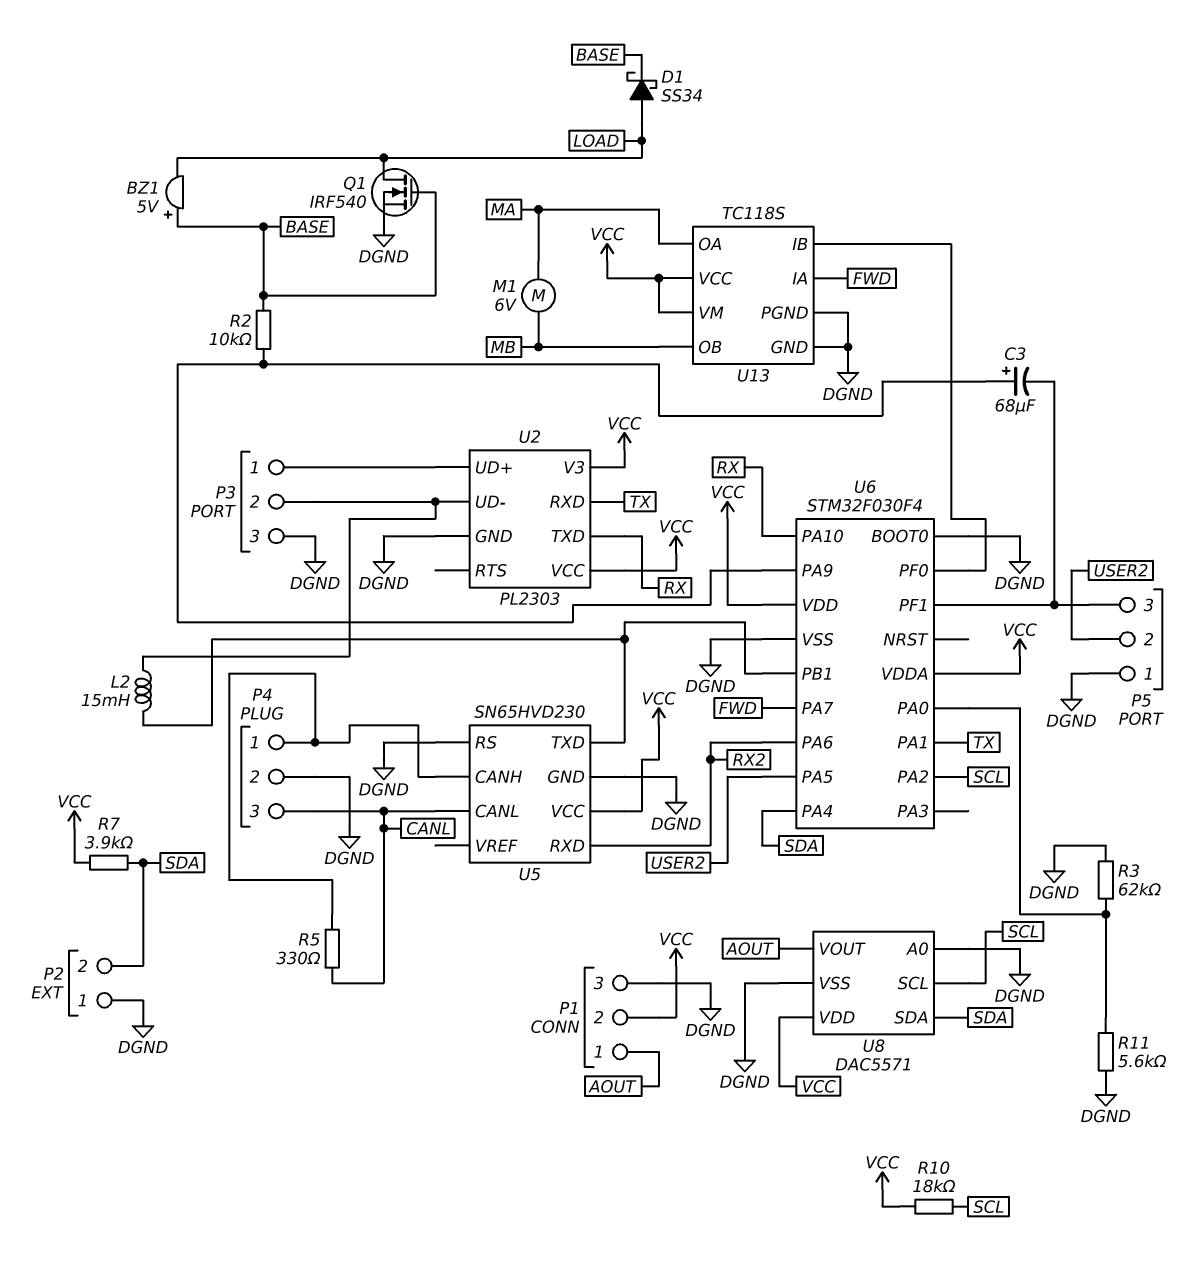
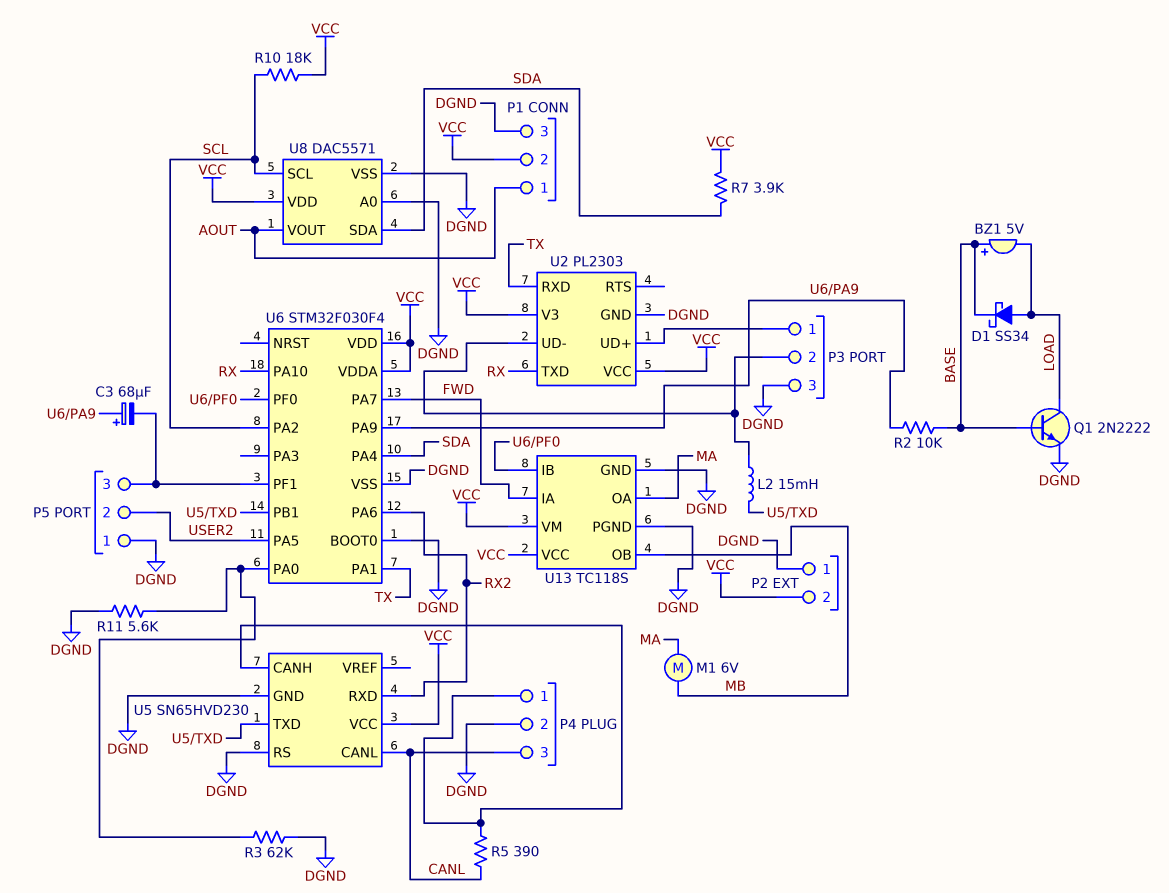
P2 pin 2: SDA -> VCC
Q1: NMOS IRF540 (G BASE, D LOAD, S DGND) -> NPN 2N2222 (B BASE, C LOAD, E DGND)
R5: 330 (CANL, P4/1) -> 390 (CANL, P4/1)

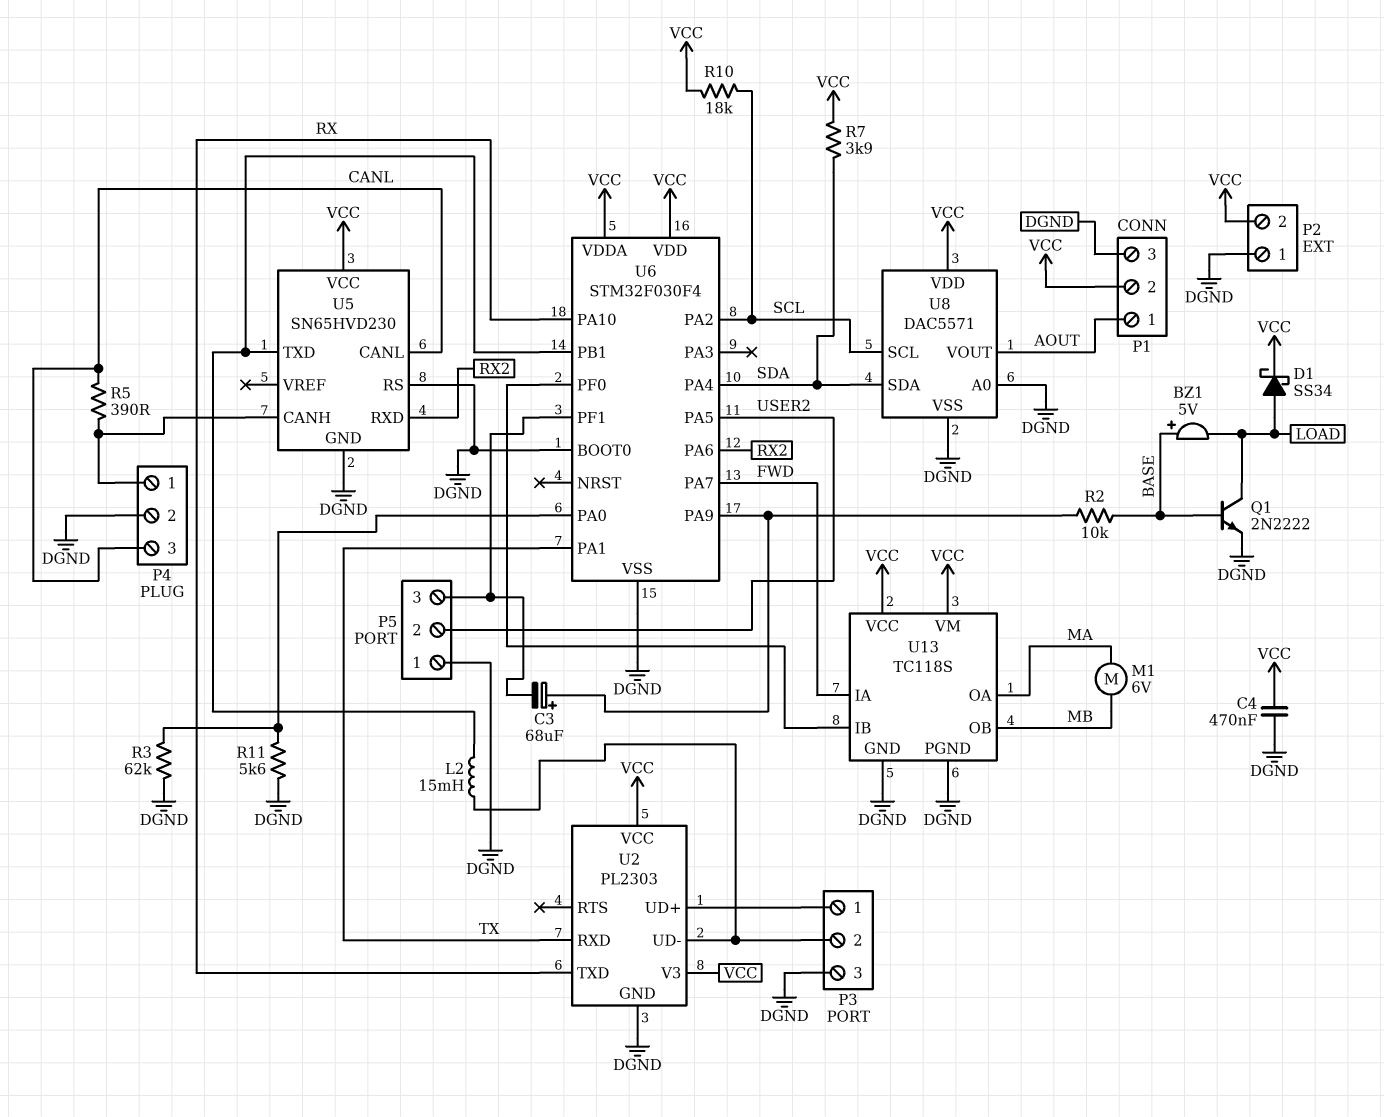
C4: none -> 470nF (DGND, VCC)
D1: schottky SS34 (A LOAD, K BASE) -> schottky SS34 (A LOAD, K VCC)

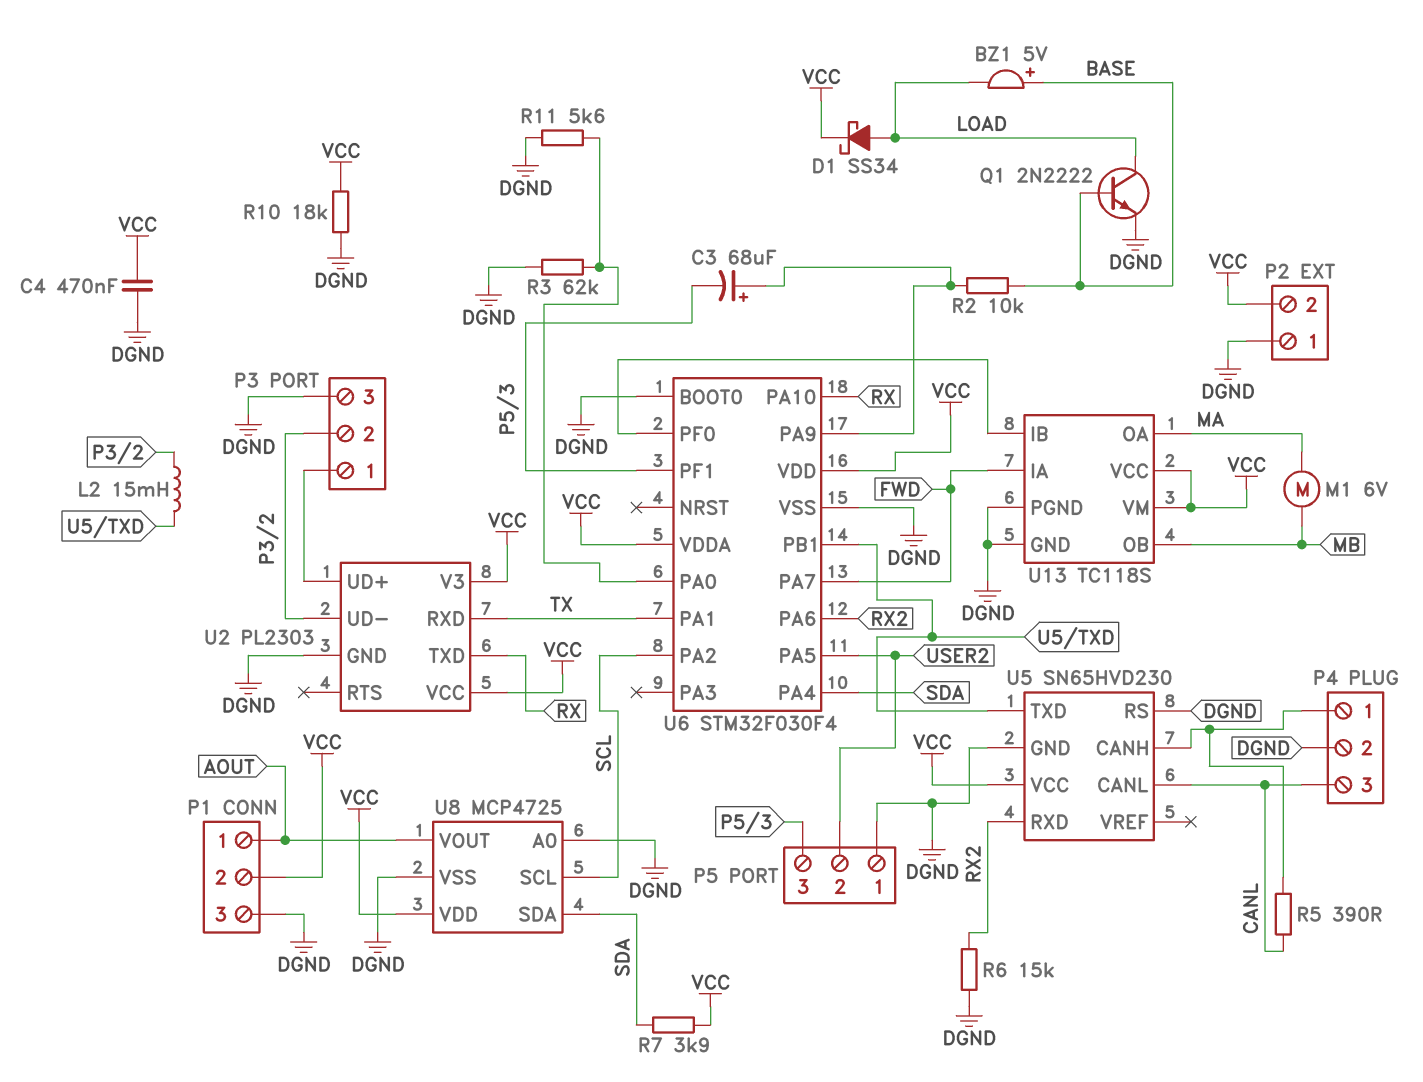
R6: none -> 15k (DGND, RX2)
R10: 18k (SCL, VCC) -> 18k (DGND, VCC)
U8: DAC5571 -> MCP4725

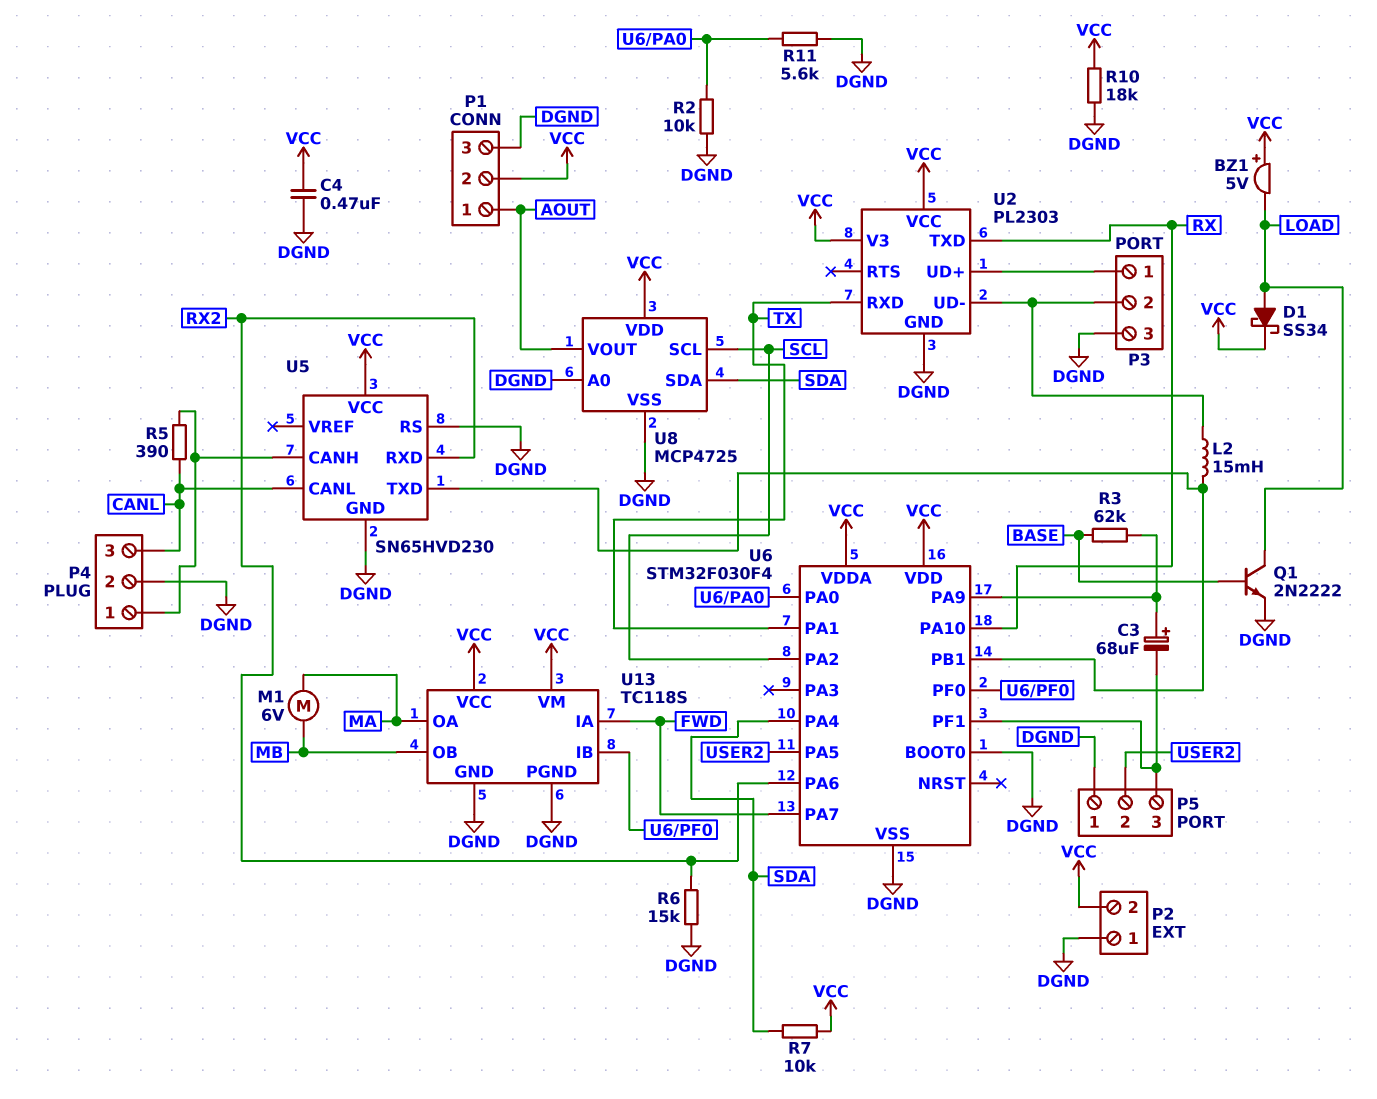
BZ1: buzzer 5V (plus BASE, minus LOAD) -> buzzer 5V (plus VCC, minus LOAD)
R2: 10k (BASE, U6/PA9) -> 10k (DGND, U6/PA0)
R3: 62k (DGND, U6/PA0) -> 62k (BASE, U6/PA9)
R7: 3.9k (SDA, VCC) -> 10k (SDA, VCC)

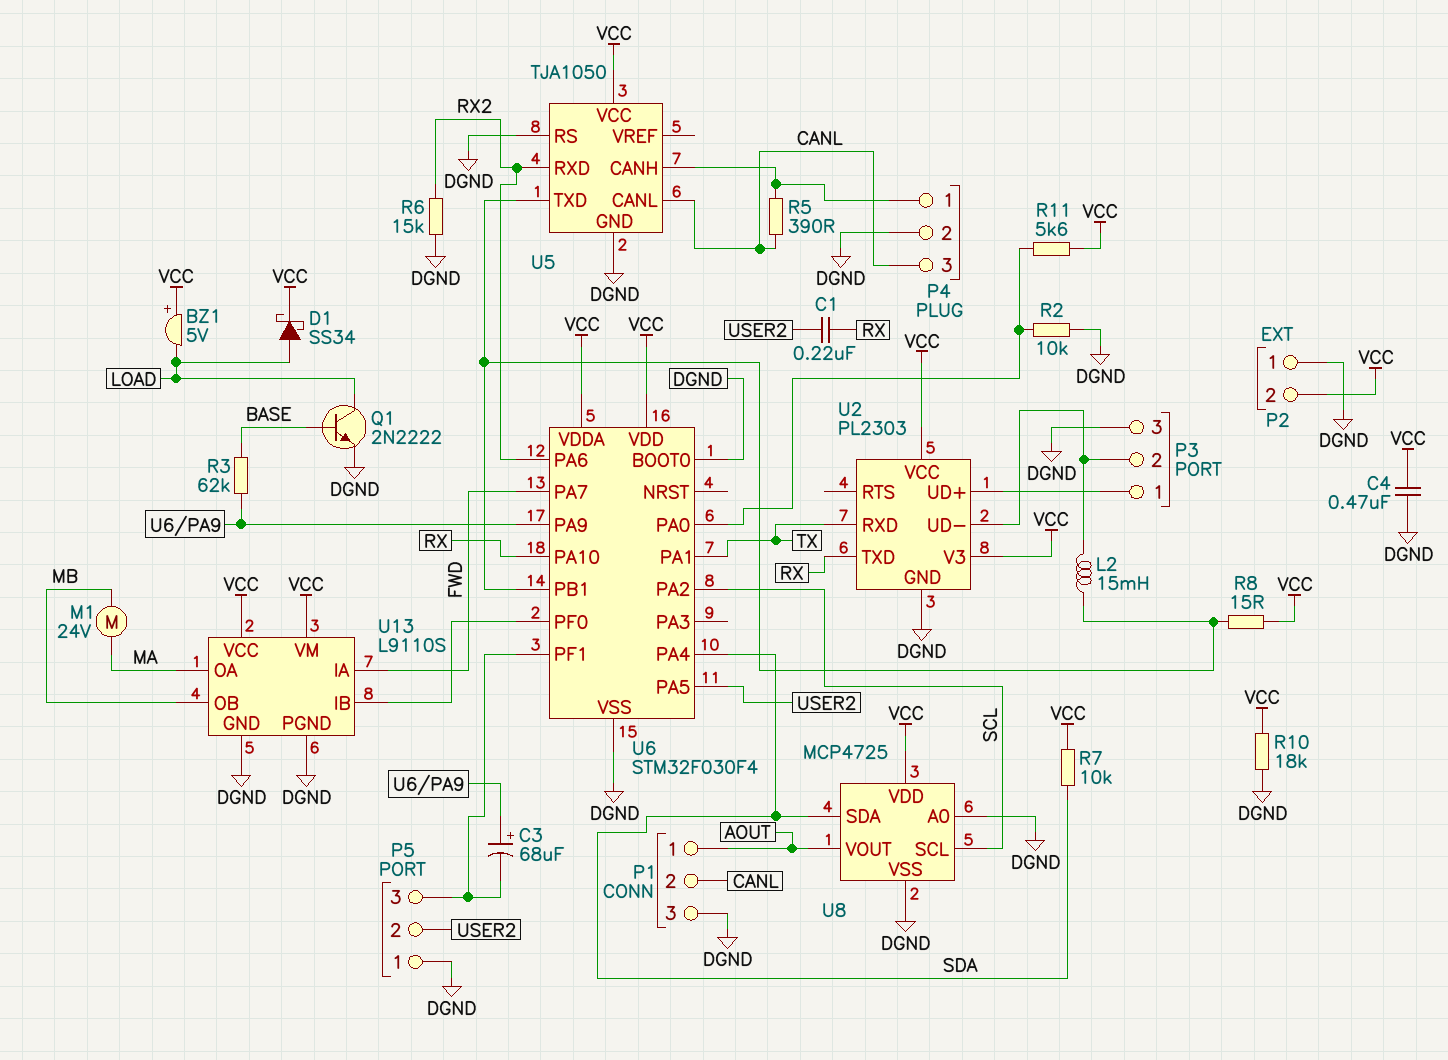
C1: none -> 220nF (RX, USER2)
M1: motor 6V (MA, MB) -> motor 24V (MA, MB)
P1 pin 2: VCC -> CANL
R8: none -> 15 (U5/TXD, VCC)
R11: 5.6k (DGND, U6/PA0) -> 5.6k (U6/PA0, VCC)
U5: SN65HVD230 -> TJA1050
U13: TC118S -> L9110S

